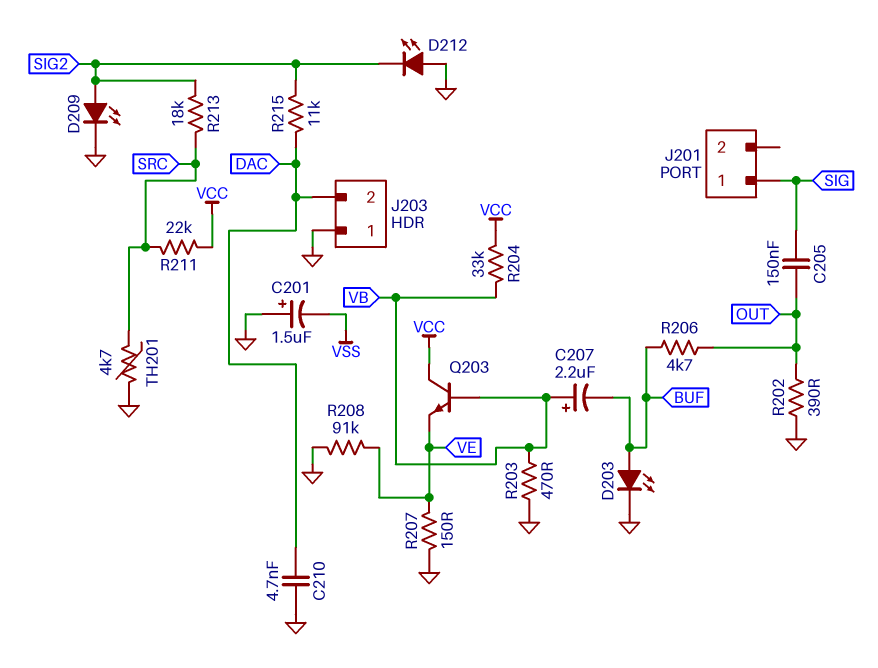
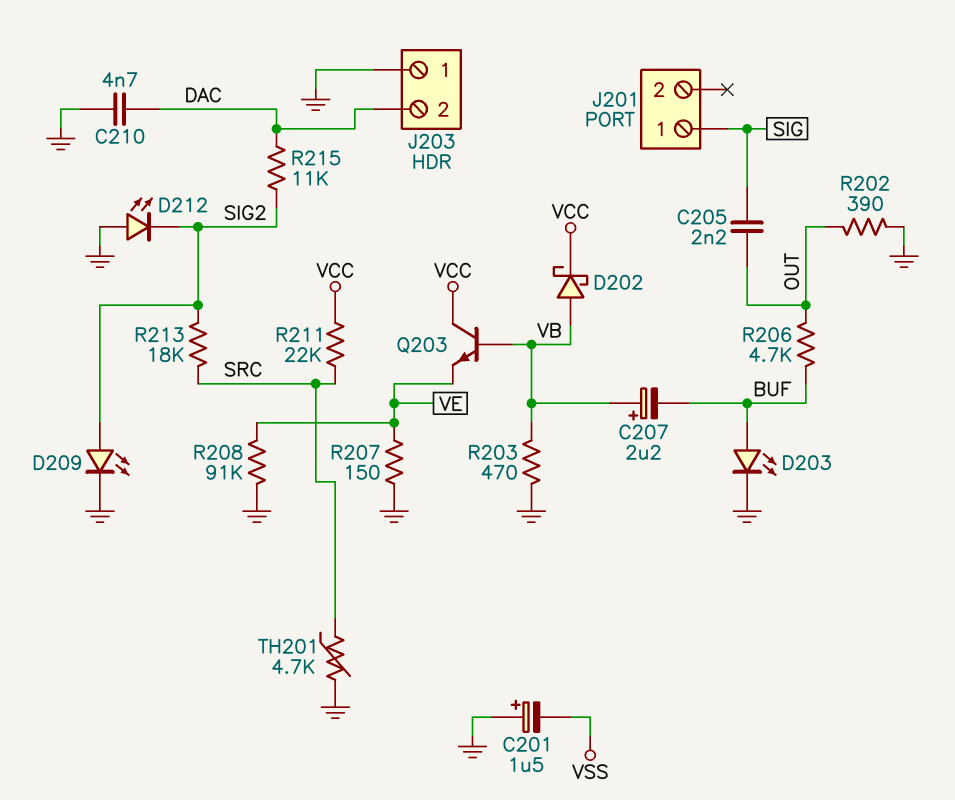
C205: 150nF (OUT, SIG) -> 2.2nF (OUT, SIG)
D202: none -> schottky (A VB, K VCC)
R204: 33k (VB, VCC) -> none

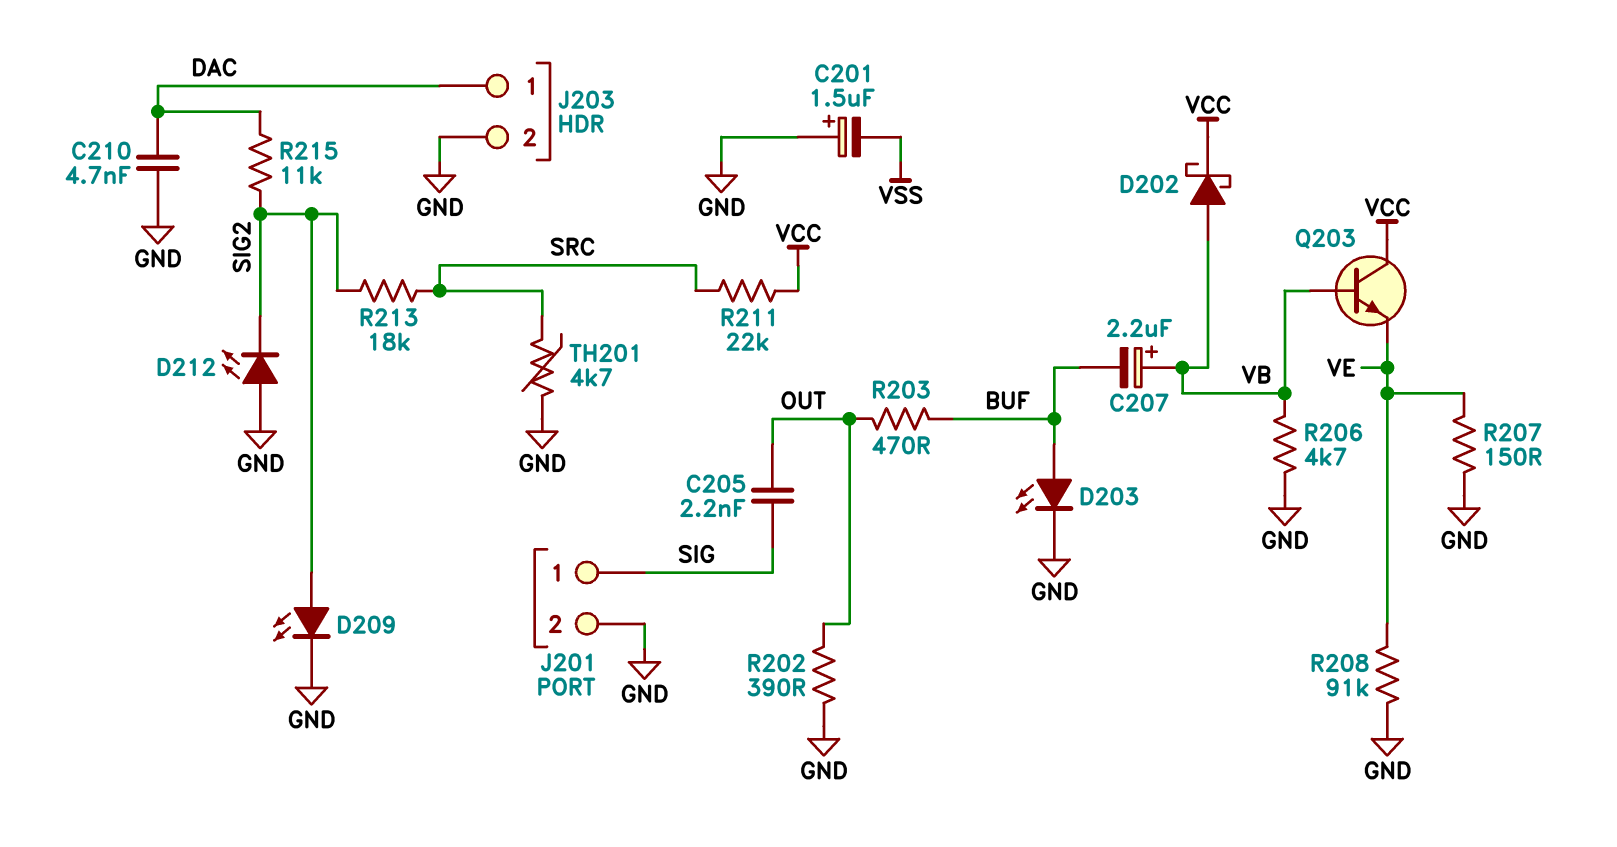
J201 pin 2: none -> GND
J203 pin 1: GND -> DAC
J203 pin 2: DAC -> GND
R203: 470 (GND, VB) -> 470 (BUF, OUT)
R206: 4.7k (BUF, OUT) -> 4.7k (GND, VB)

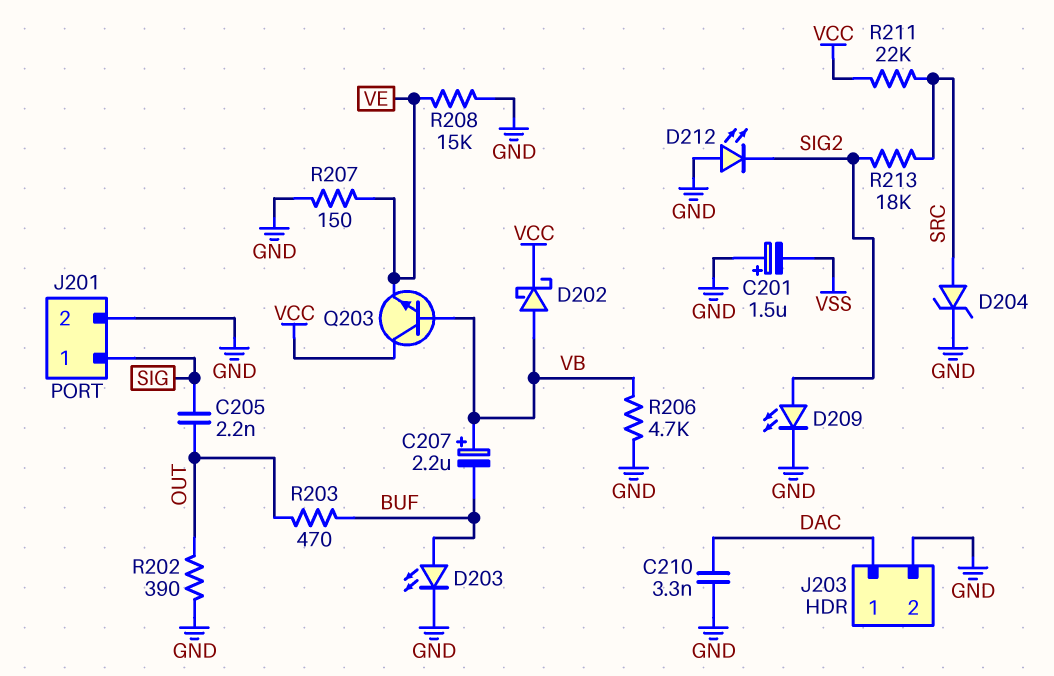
C210: 4.7nF (DAC, GND) -> 3.3nF (DAC, GND)
D204: none -> zener (A SRC, K GND)
R208: 91k (GND, VE) -> 15k (GND, VE)
R215: 11k (DAC, SIG2) -> none
TH201: 4.7k (GND, SRC) -> none

